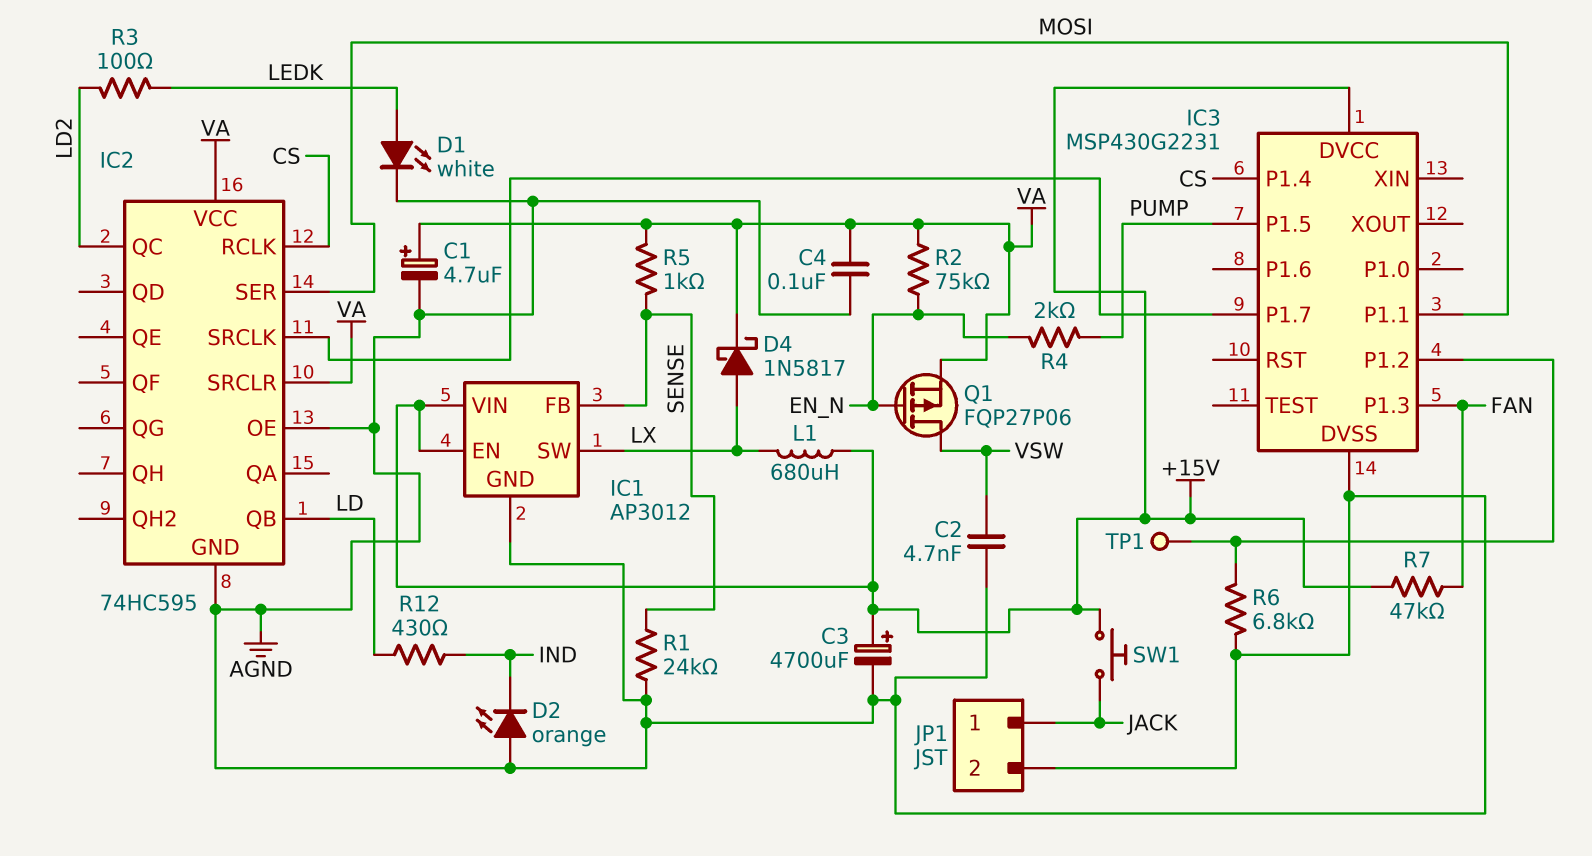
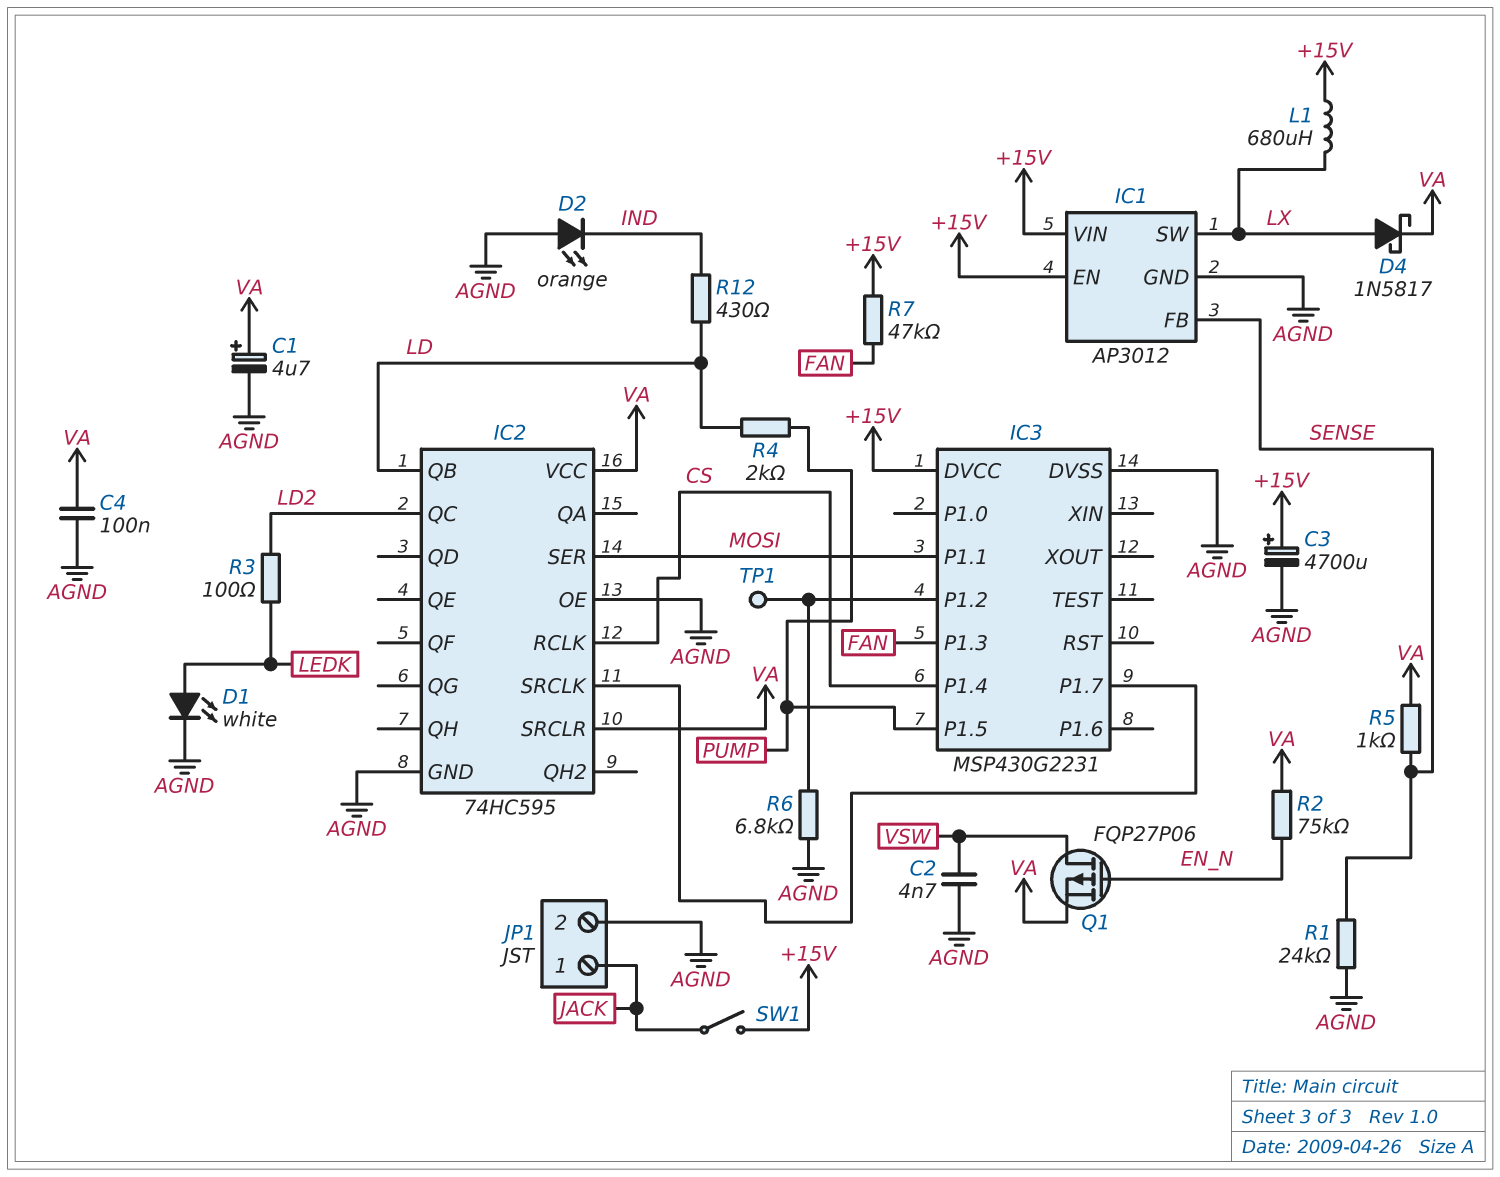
R4: 2k (EN_N, PUMP) -> 2k (LD, PUMP)
SW1: button (+15V, JACK) -> switch (+15V, JACK)

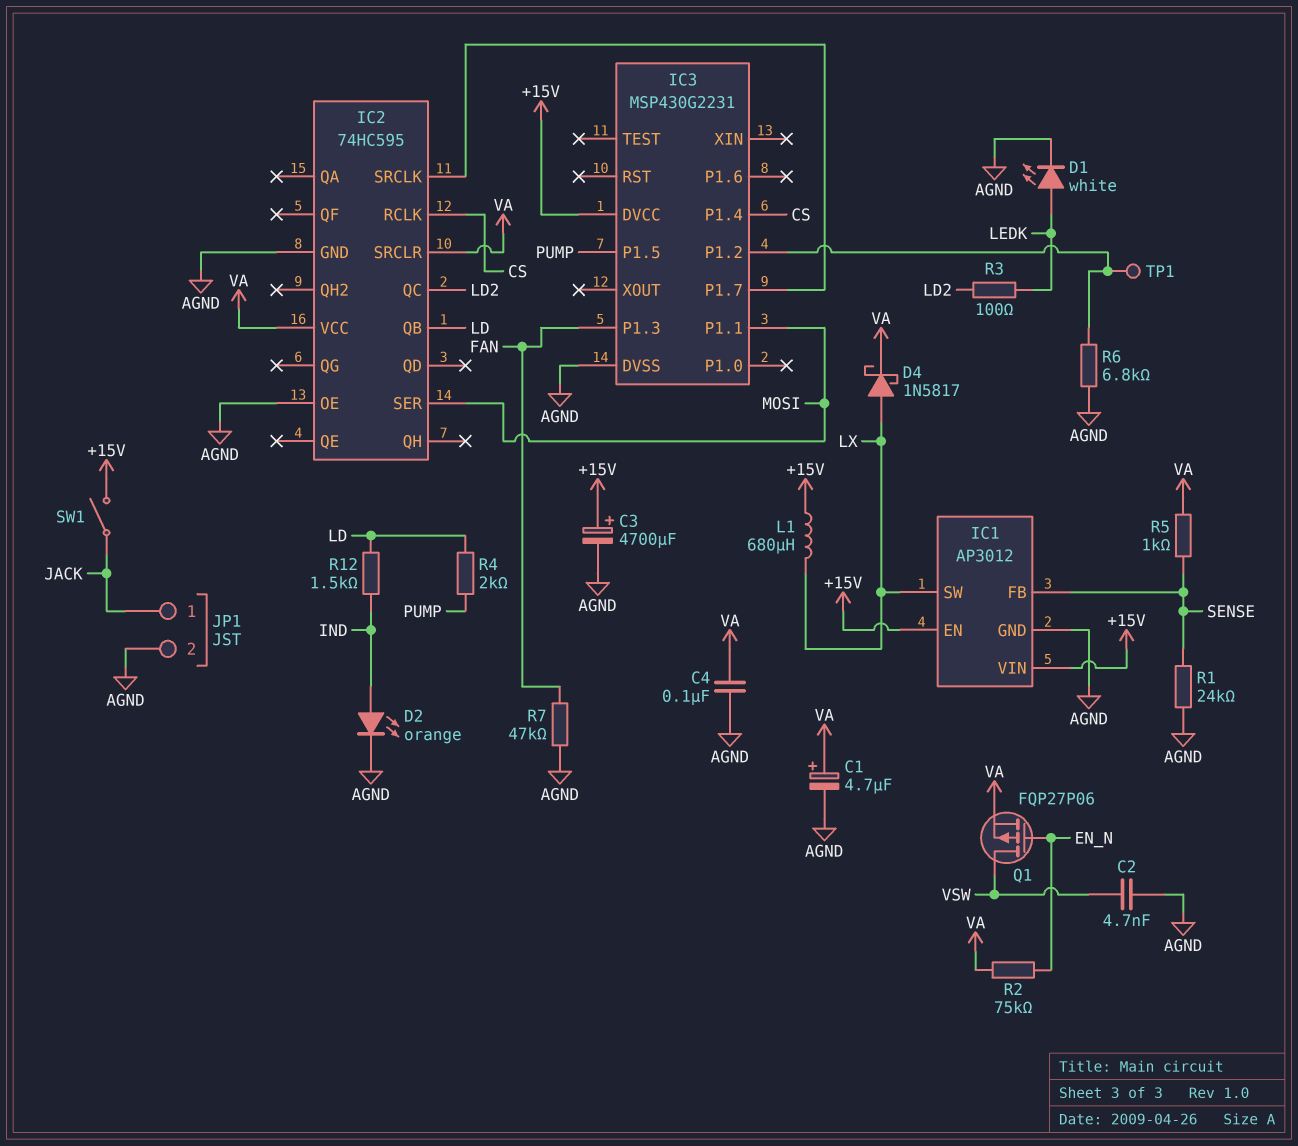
D2: LED orange (A AGND, K IND) -> LED orange (A IND, K AGND)
R7: 47k (+15V, FAN) -> 47k (AGND, FAN)
R12: 430 (IND, LD) -> 1.5k (IND, LD)

